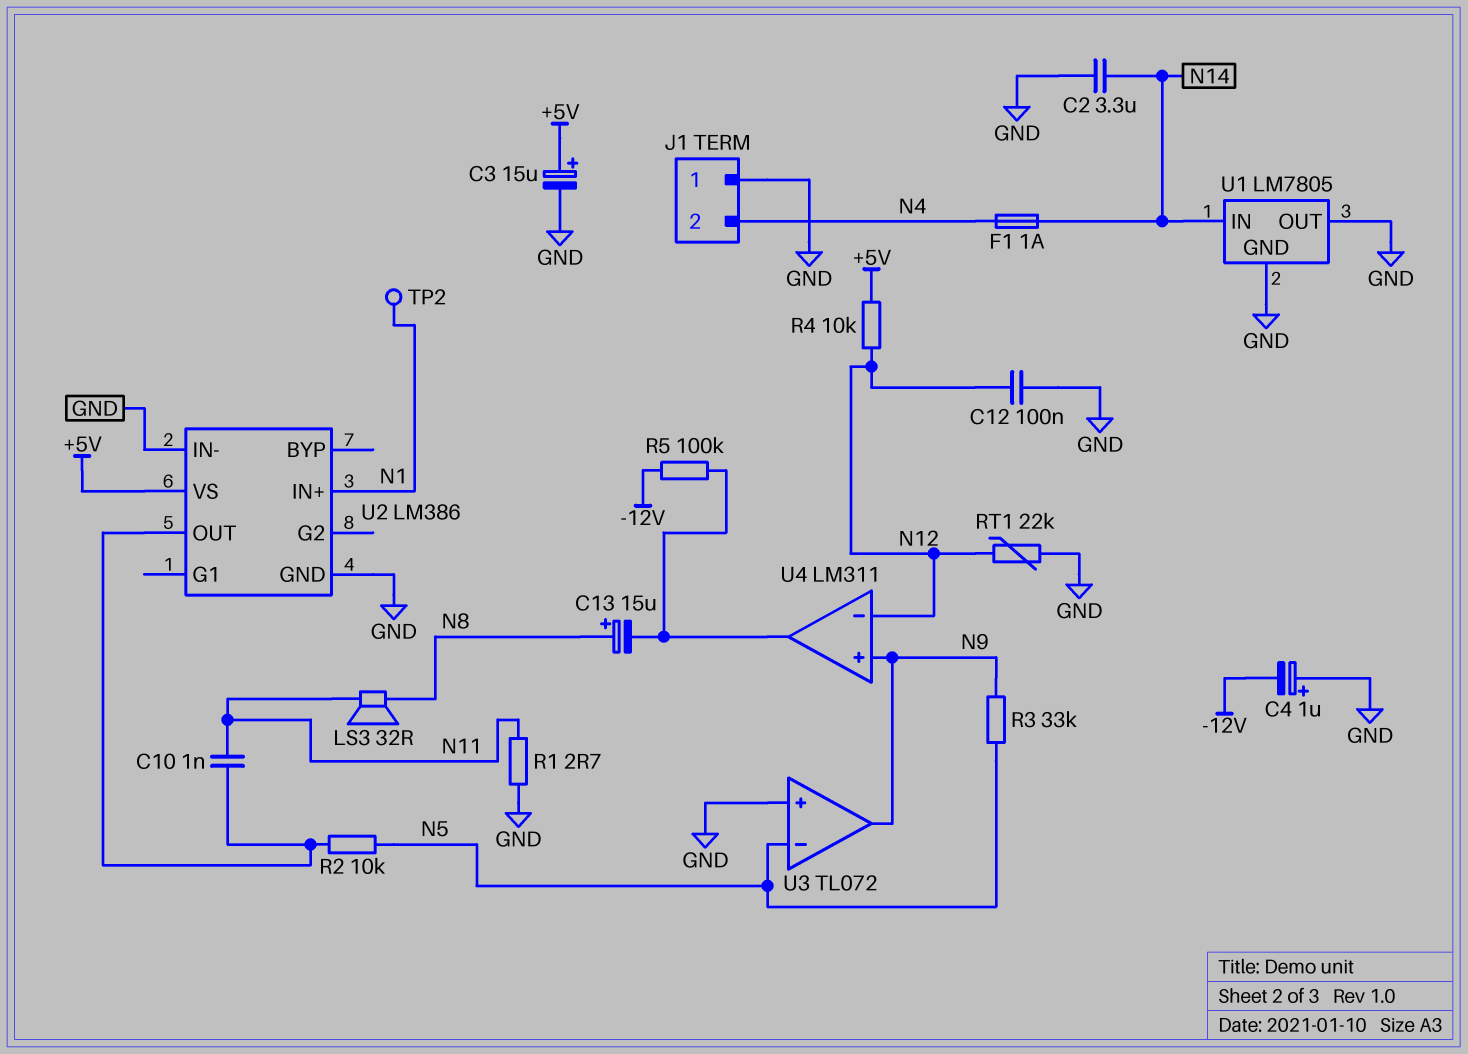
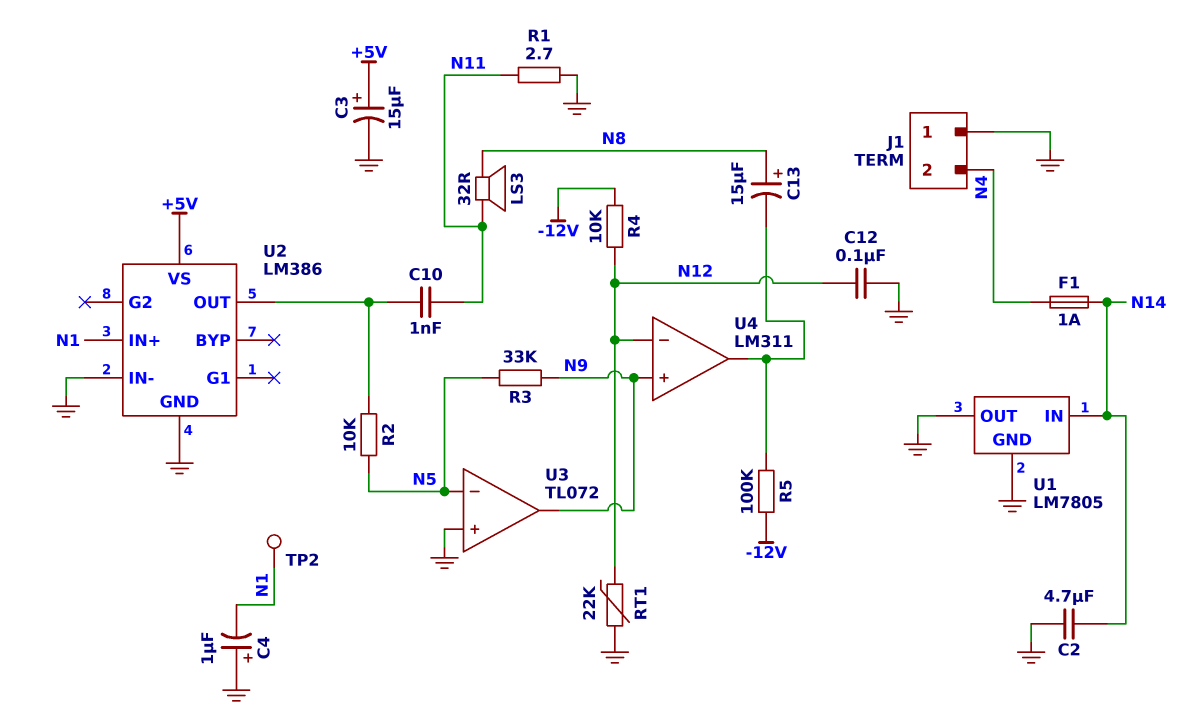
C2: 3.3uF (GND, N14) -> 4.7uF (GND, N14)
C4: 1uF (plus GND, minus -12V) -> 1uF (plus GND, minus N1)
R4: 10k (+5V, N12) -> 10k (-12V, N12)

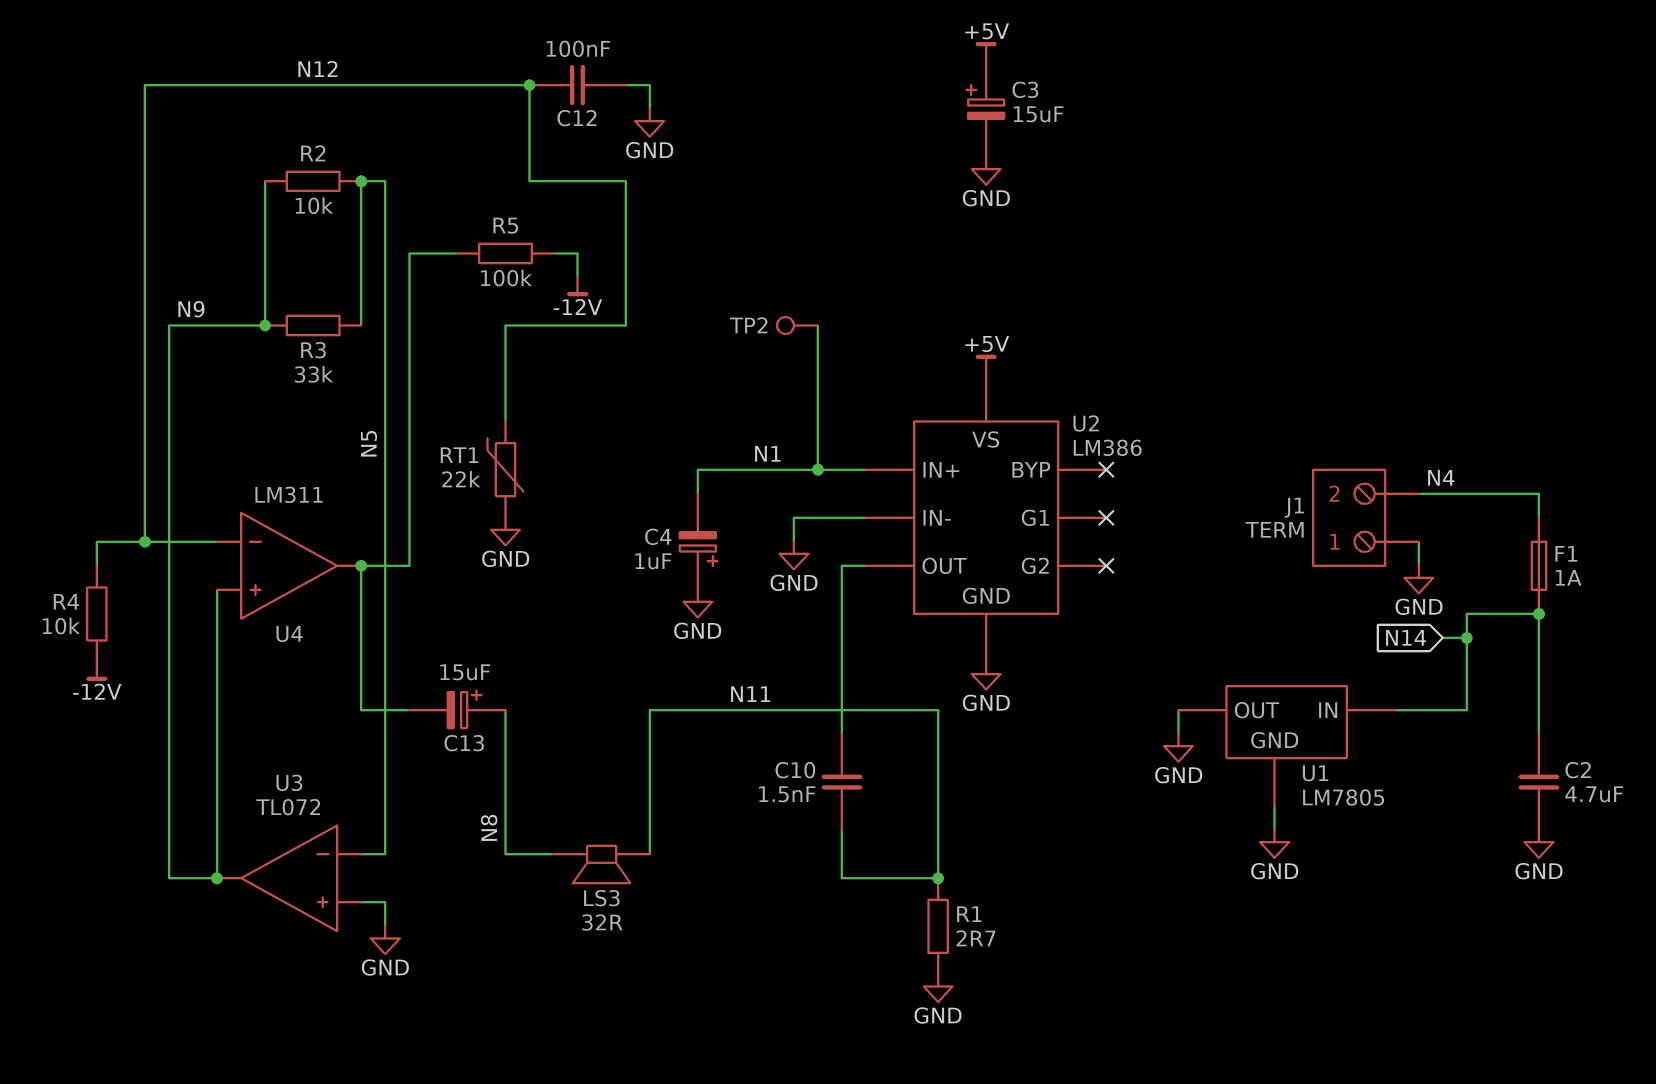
C10: 1nF (N11, U2/OUT) -> 1.5nF (N11, U2/OUT)
R2: 10k (N5, U2/OUT) -> 10k (N5, N9)

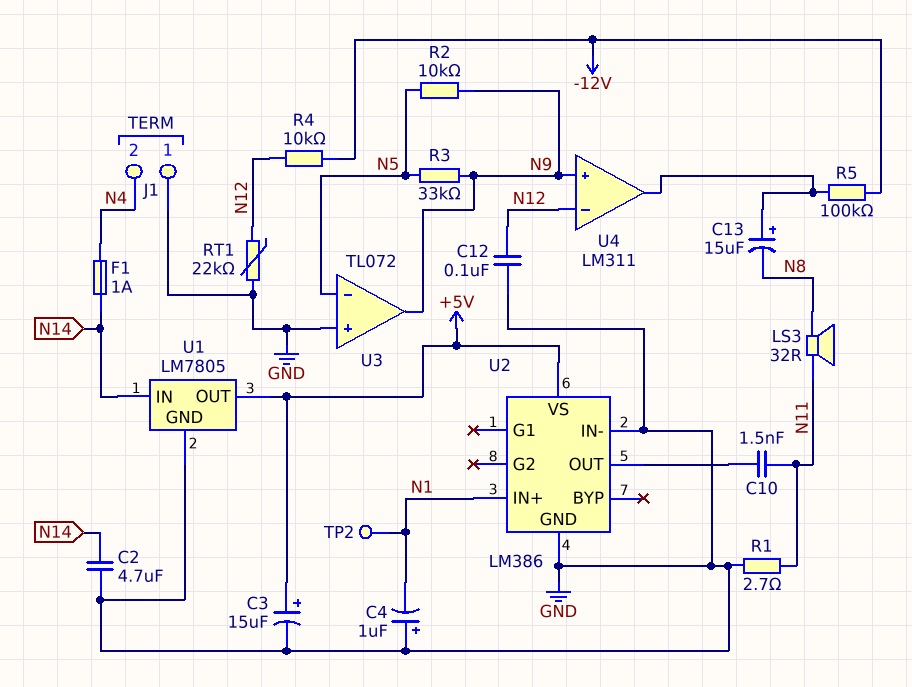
C13: 15uF (plus N8, minus U4/out) -> 15uF (plus U4/out, minus N8)
U1 pin OUT: GND -> +5V

